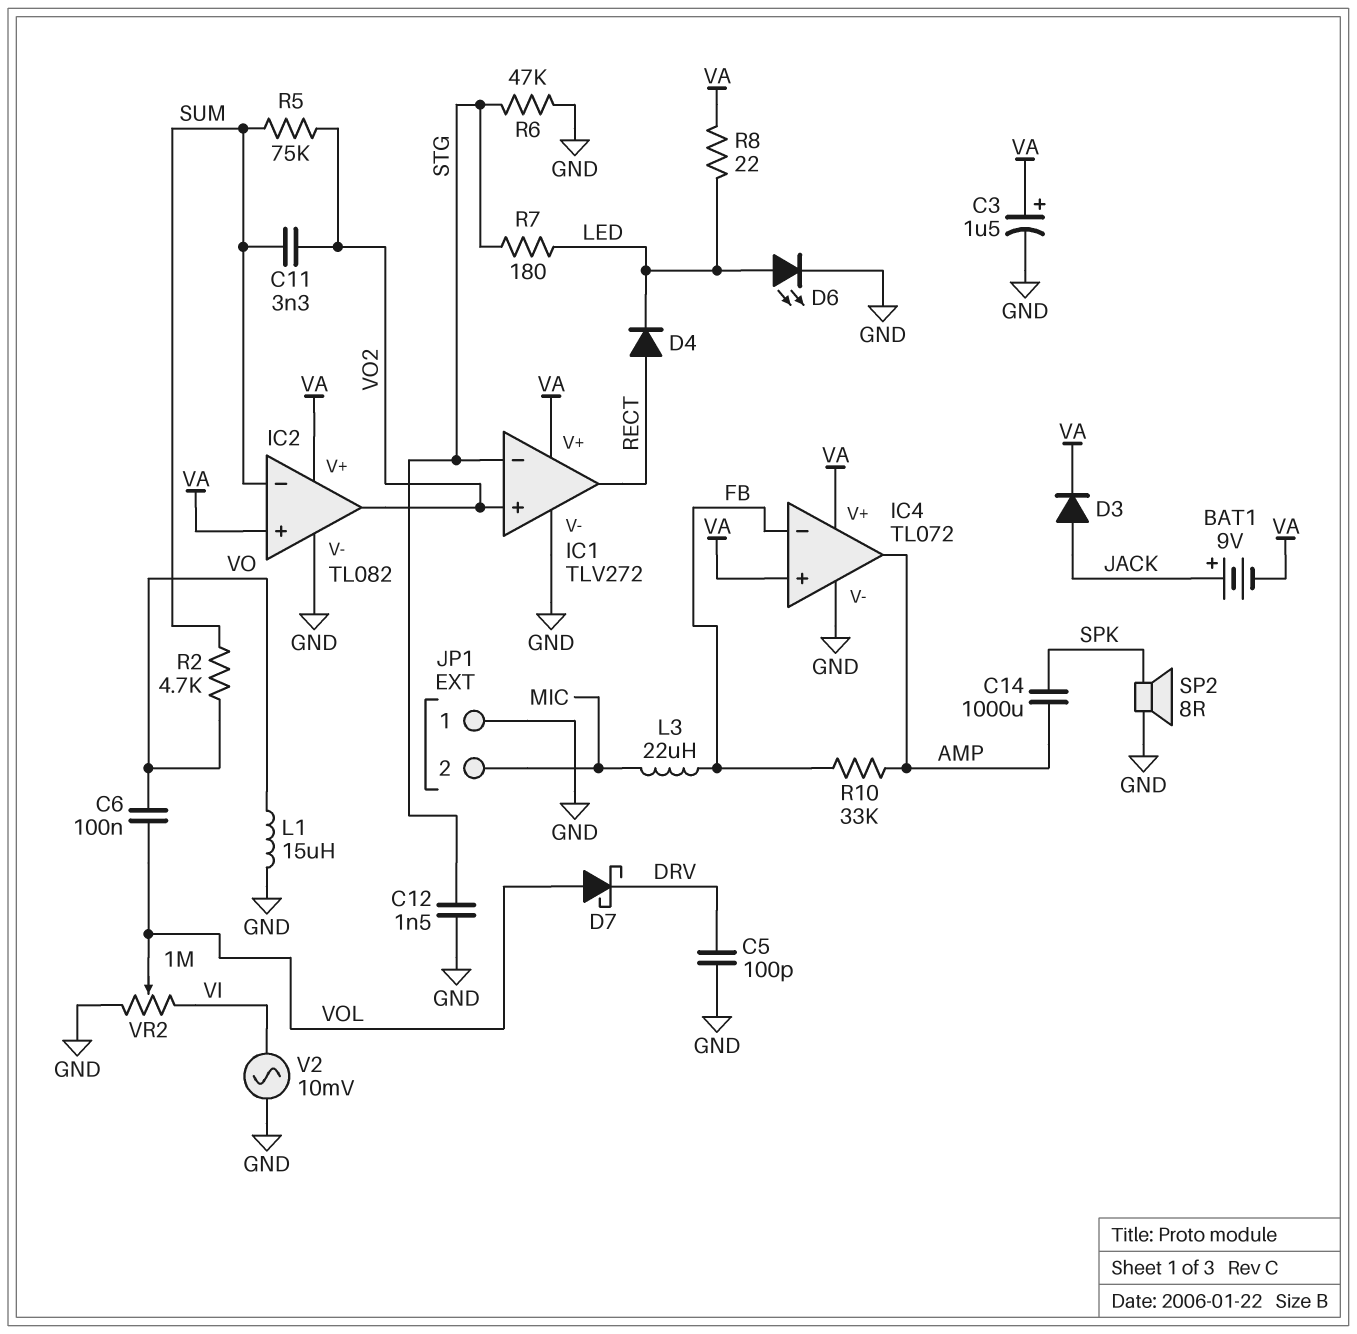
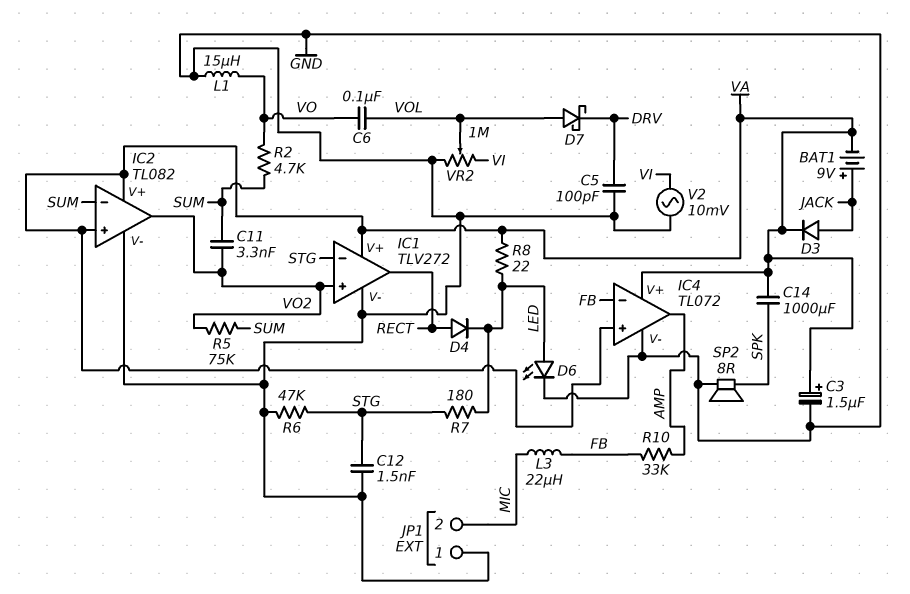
C14: 1000uF (AMP, SPK) -> 1000uF (SPK, VA)

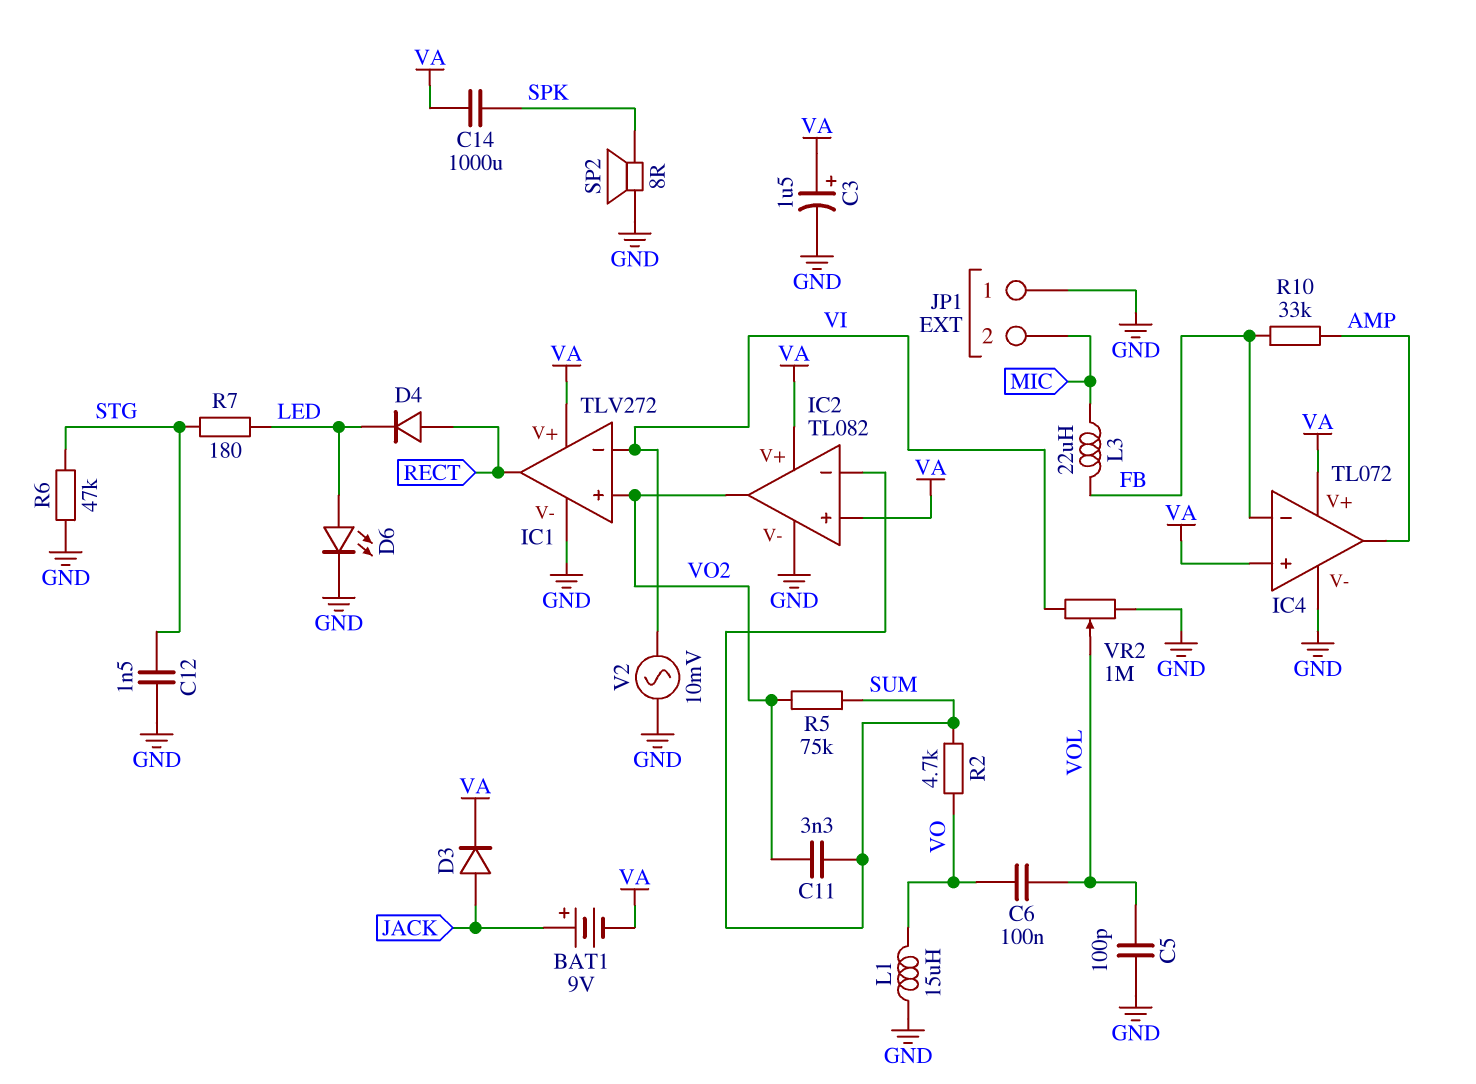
C5: 100pF (DRV, GND) -> 100pF (GND, VOL)
D7: schottky (A VOL, K DRV) -> none
IC1 pin in-: STG -> VI
R8: 22 (LED, VA) -> none

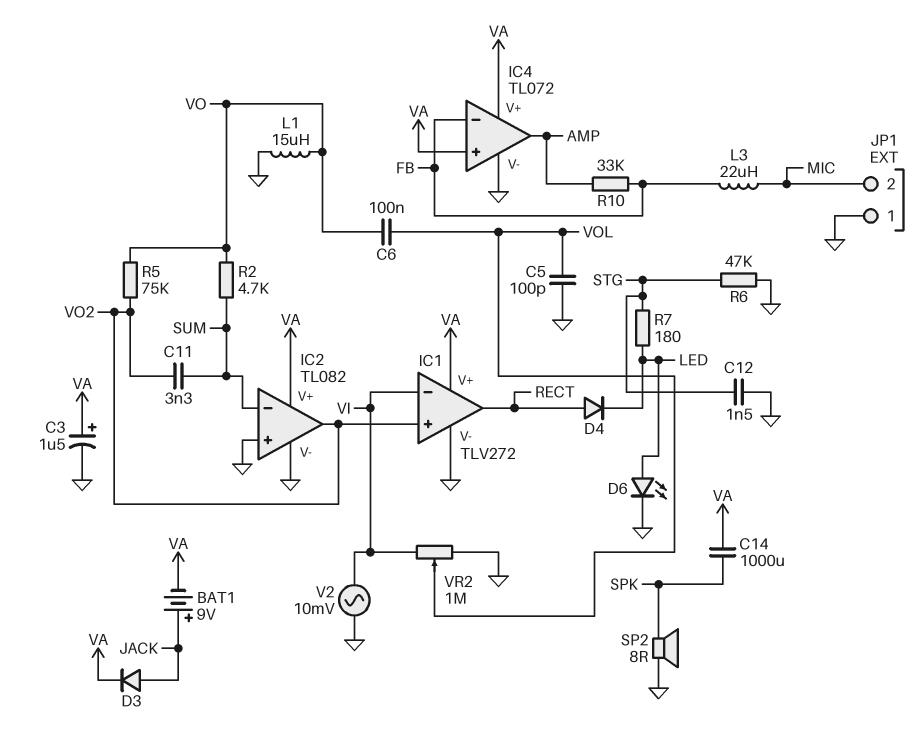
IC2 pin in+: VA -> GND
R5: 75k (SUM, VO2) -> 75k (VO, VO2)

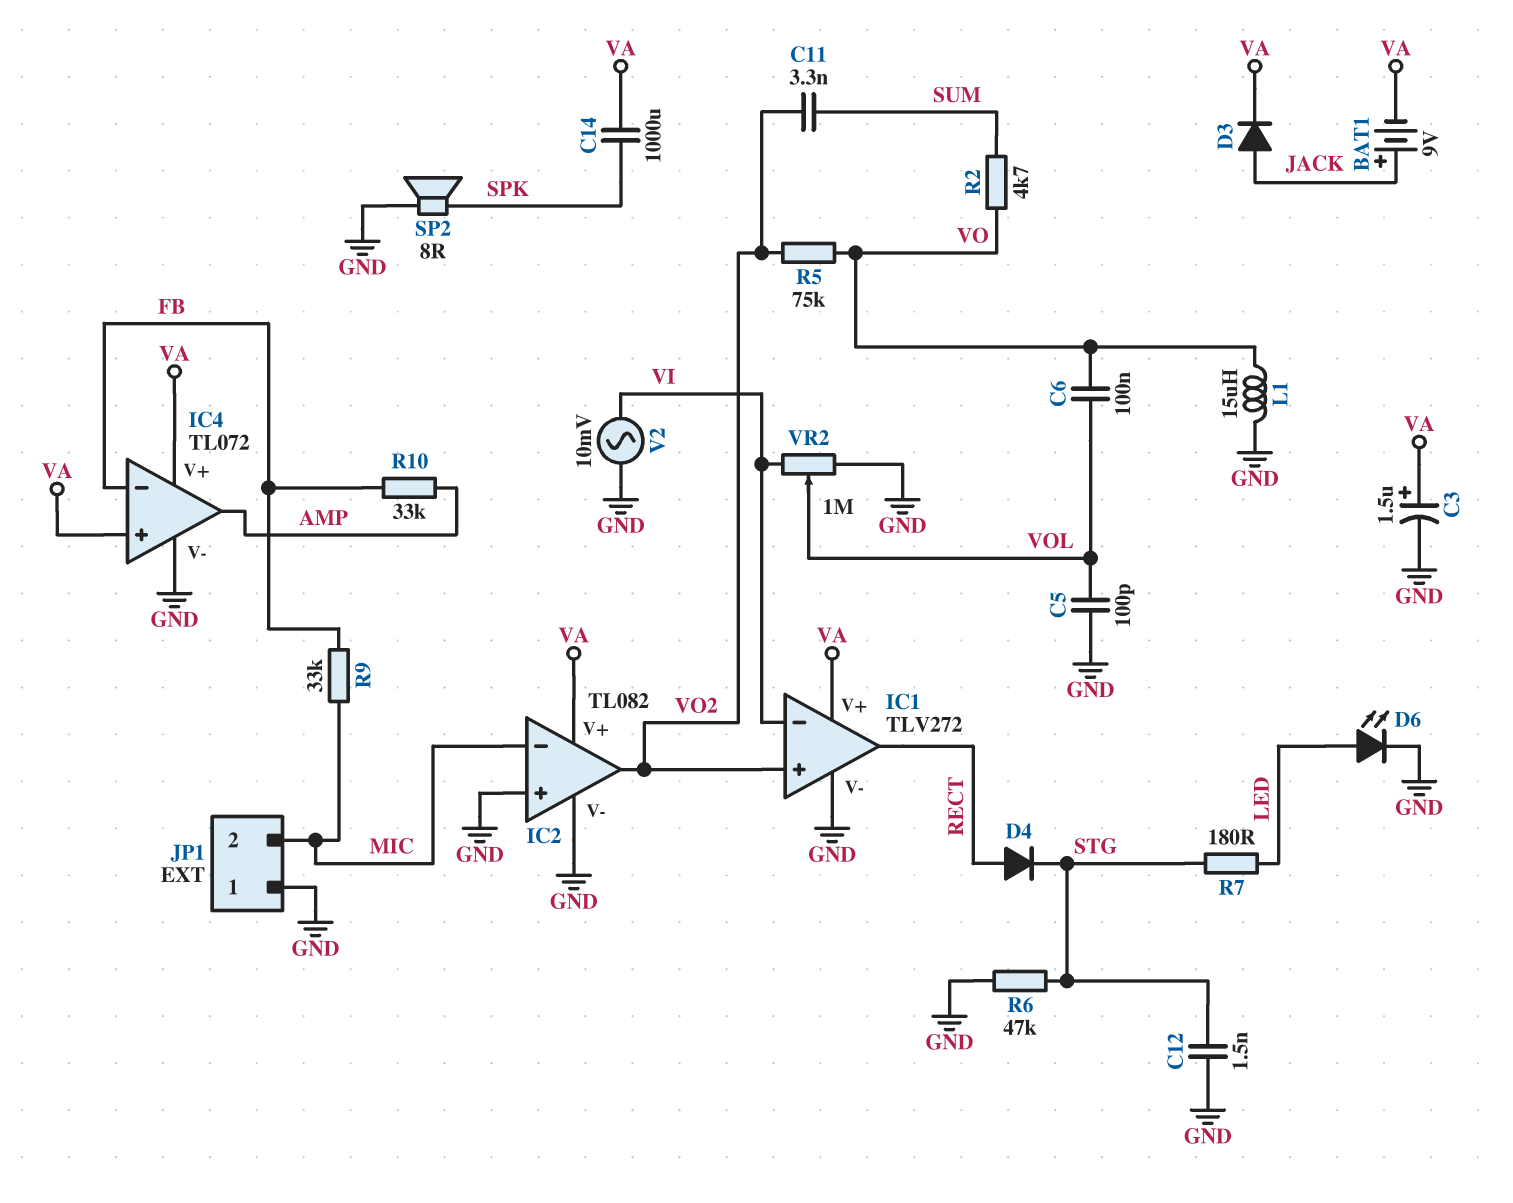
D4: diode (A RECT, K LED) -> diode (A RECT, K STG)
IC2 pin in-: SUM -> MIC
L3: 22uH (FB, MIC) -> none
R9: none -> 33k (FB, MIC)

